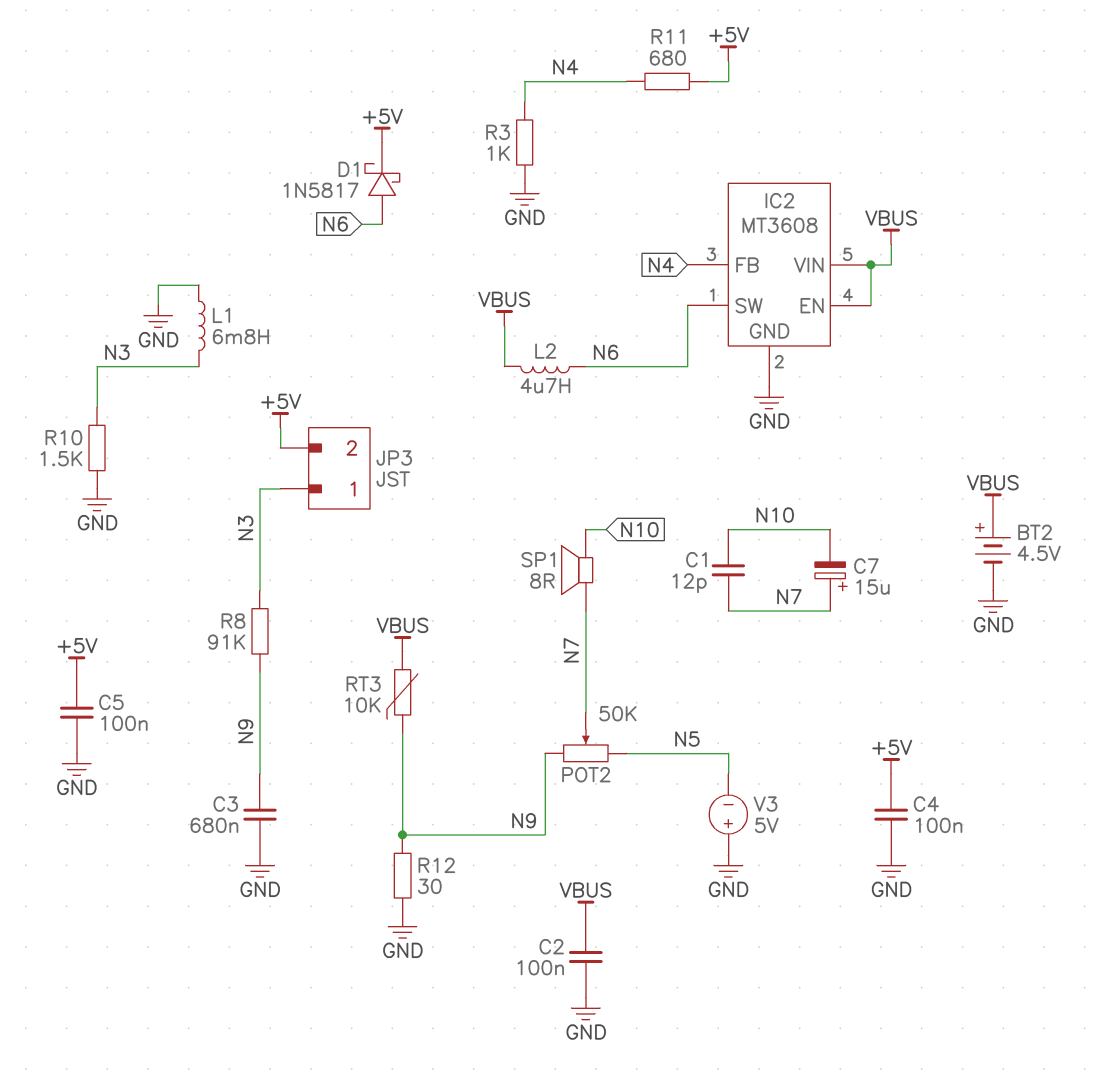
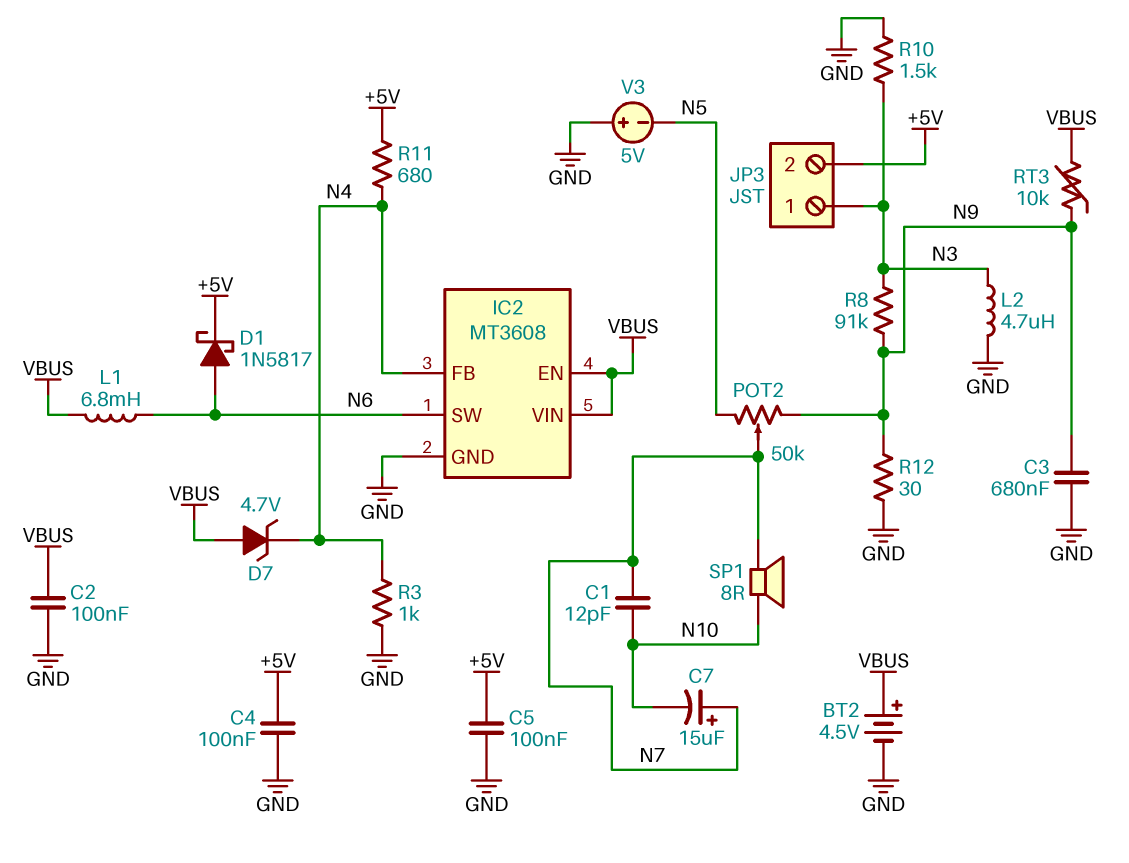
D7: none -> zener 4.7V (A VBUS, K N4)
L1: 6.8mH (GND, N3) -> 6.8mH (N6, VBUS)
L2: 4.7uH (N6, VBUS) -> 4.7uH (GND, N3)

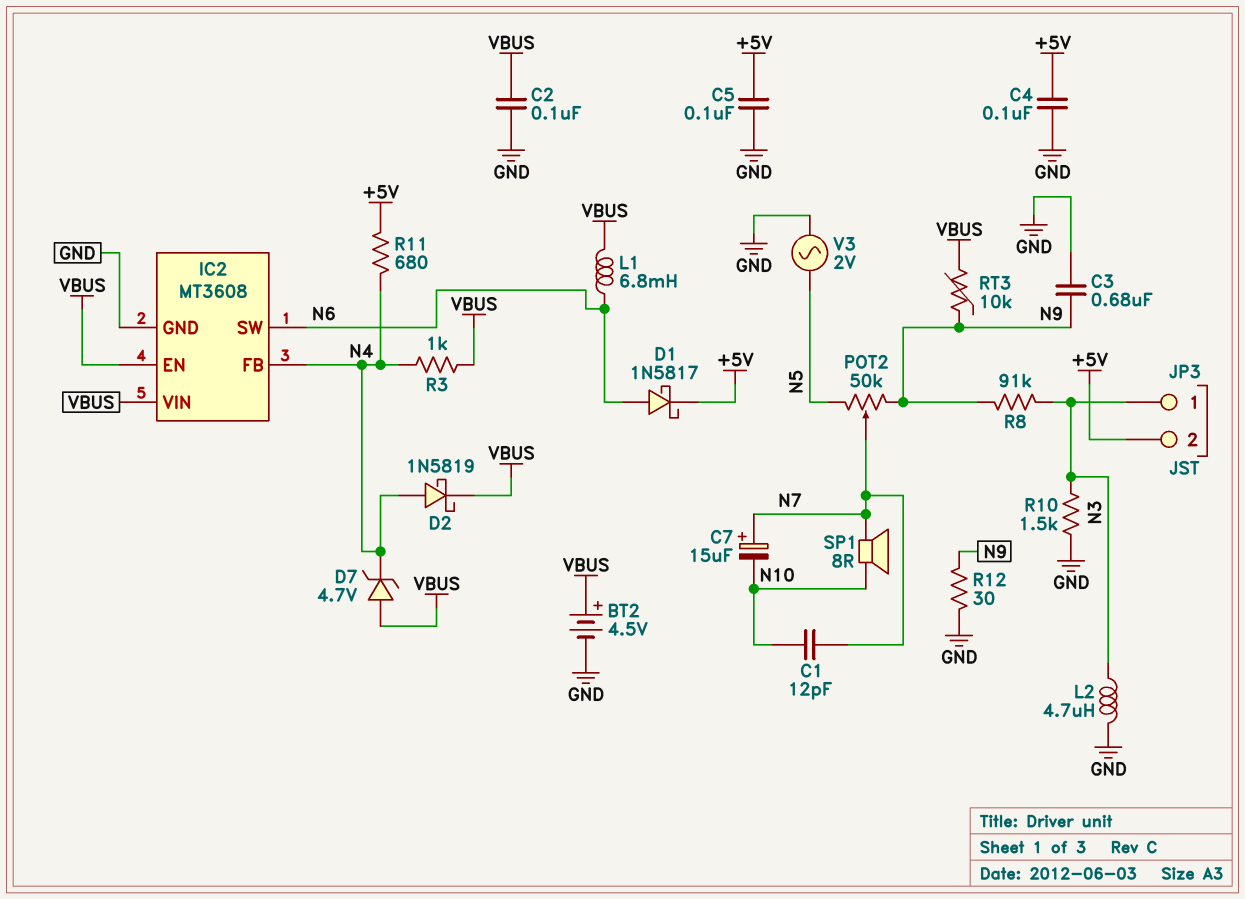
D2: none -> schottky 1N5819 (A N4, K VBUS)
R3: 1k (GND, N4) -> 1k (N4, VBUS)
V3: 5V (plus GND, minus N5) -> AC 2V (GND, N5)

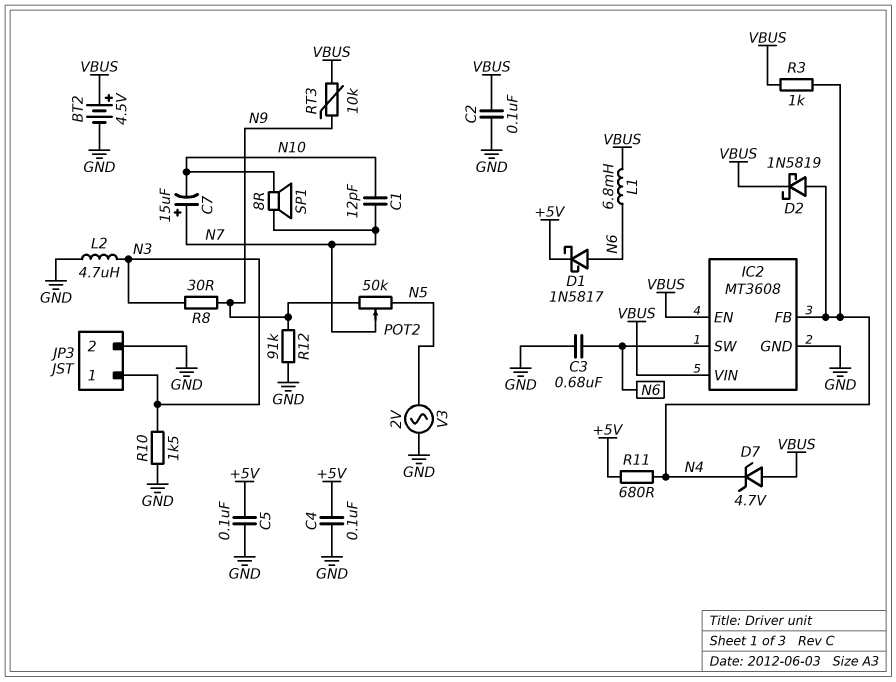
C3: 680nF (GND, N9) -> 680nF (GND, N6)
JP3 pin 2: +5V -> GND
R8: 91k (N3, N9) -> 30 (N3, N9)
R12: 30 (GND, N9) -> 91k (GND, N9)

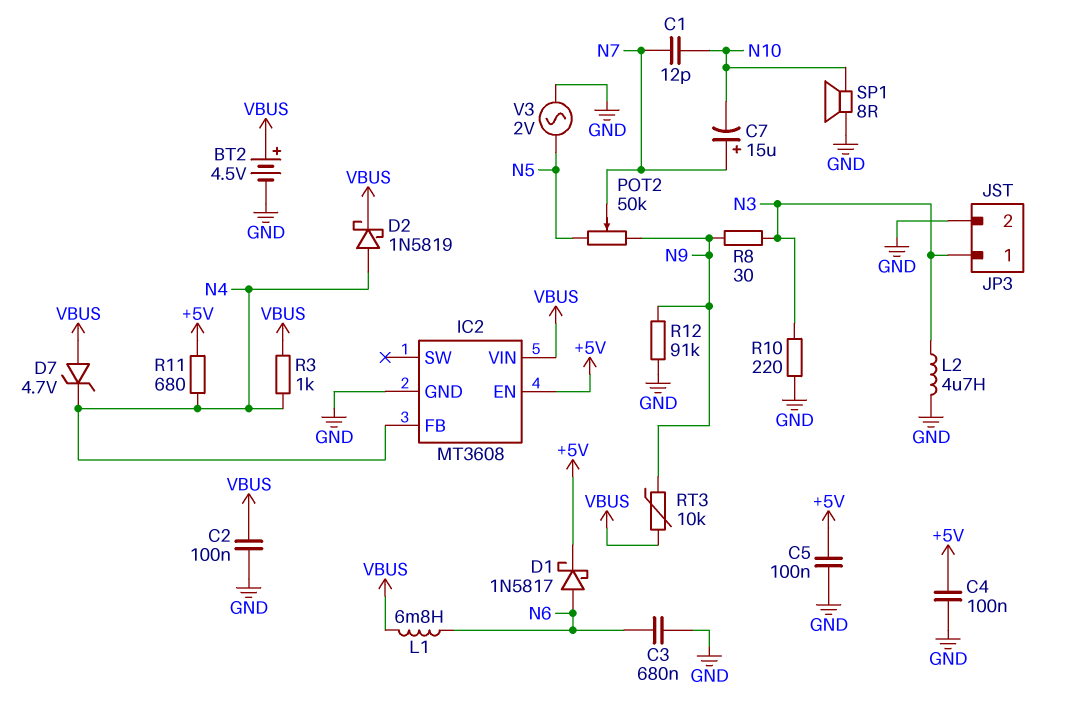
IC2 pin EN: VBUS -> +5V
IC2 pin SW: N6 -> none
R10: 1.5k (GND, N3) -> 220 (GND, N3)
SP1: speaker 8R (N7, N10) -> speaker 8R (GND, N10)

